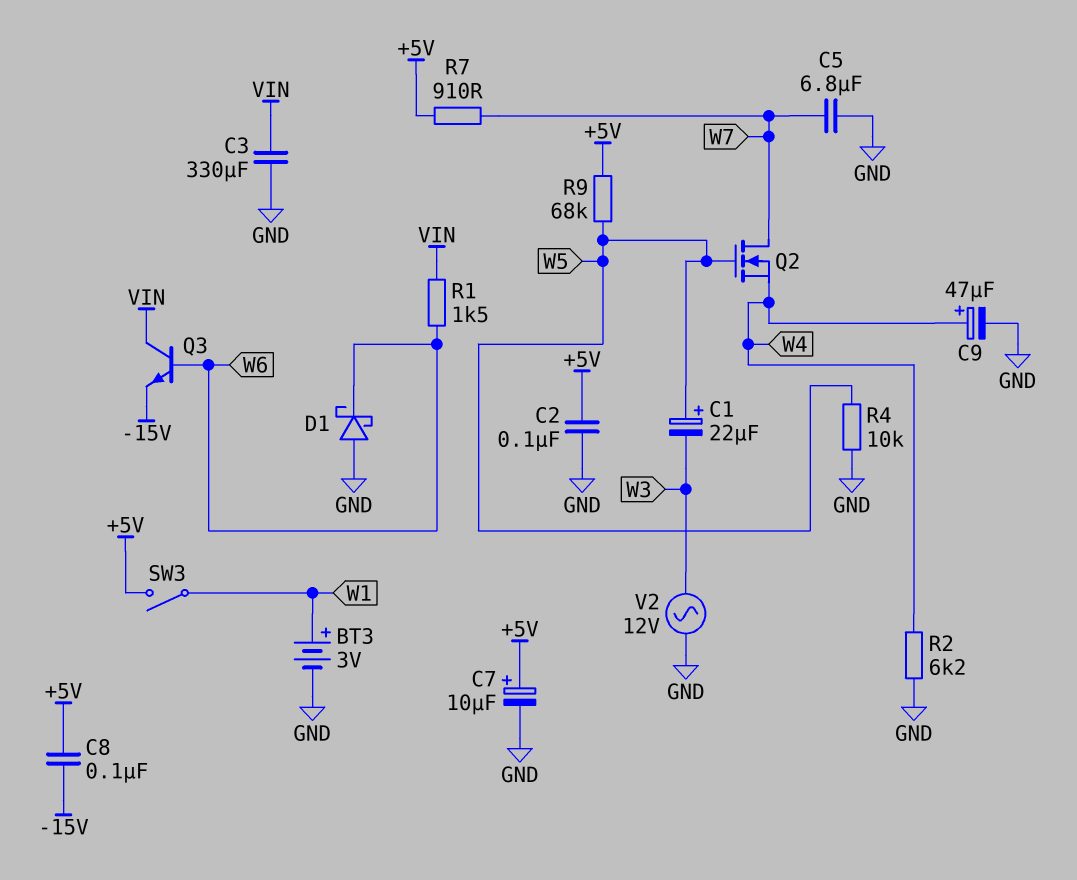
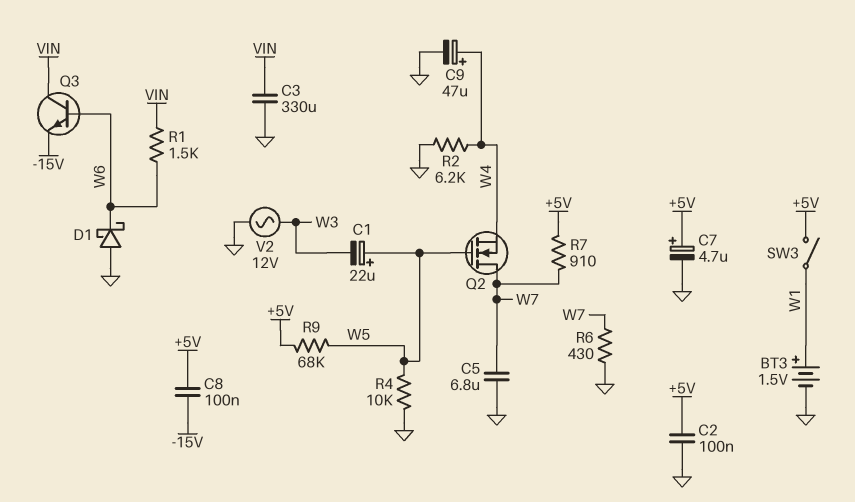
BT3: 3V (plus W1, minus GND) -> 1.5V (plus W1, minus GND)
C7: 10uF (plus +5V, minus GND) -> 4.7uF (plus +5V, minus GND)
R6: none -> 430 (GND, W7)

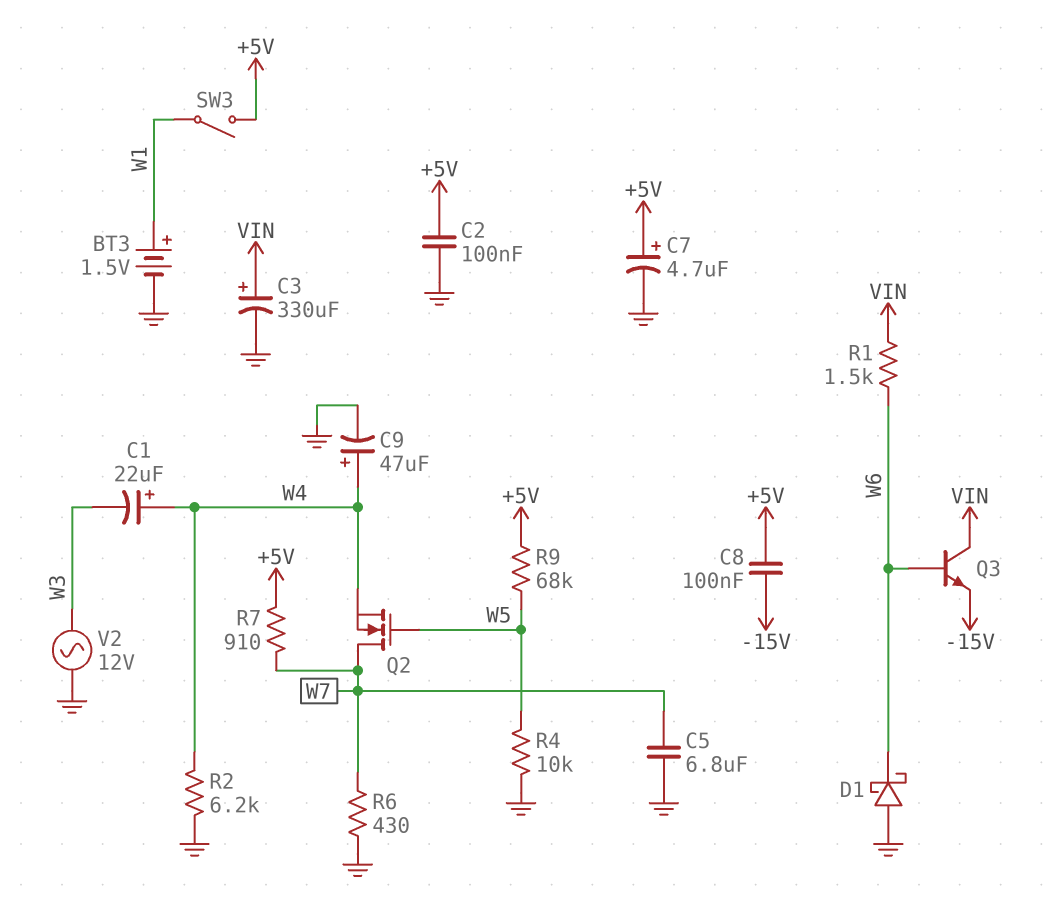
C1: 22uF (plus W5, minus W3) -> 22uF (plus W4, minus W3)
C3: 330uF (GND, VIN) -> 330uF (plus VIN, minus GND)

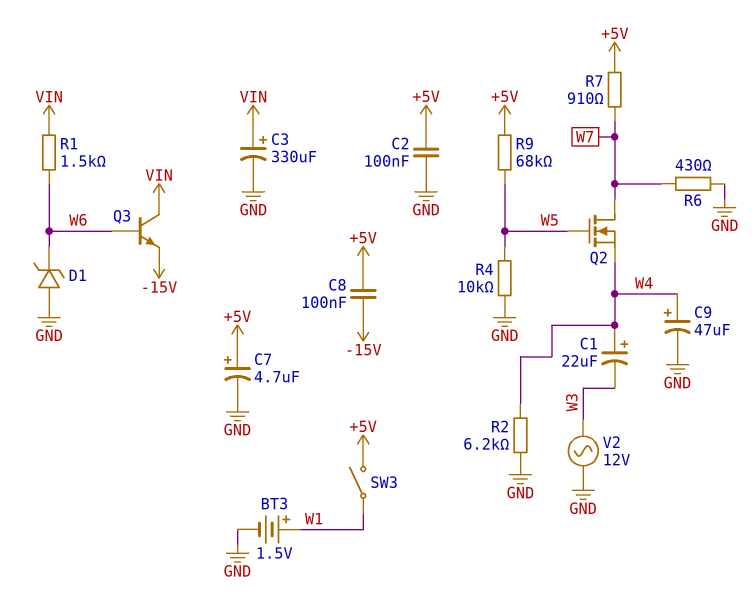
C5: 6.8uF (GND, W7) -> none
D1: schottky (A GND, K W6) -> zener (A GND, K W6)

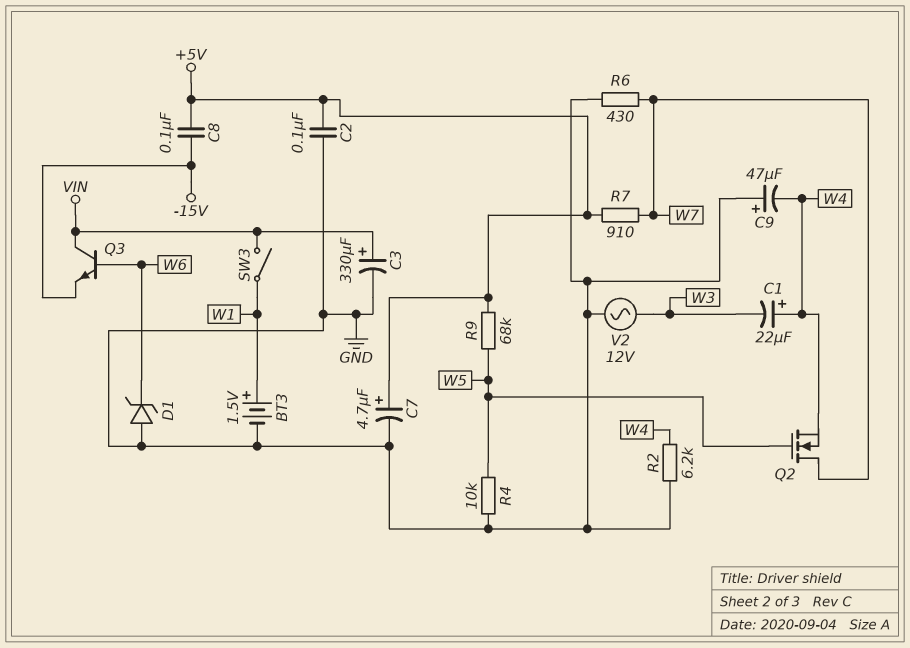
C9: 47uF (plus W4, minus GND) -> 47uF (plus GND, minus W4)
R1: 1.5k (VIN, W6) -> none
SW3: switch (+5V, W1) -> switch (VIN, W1)

